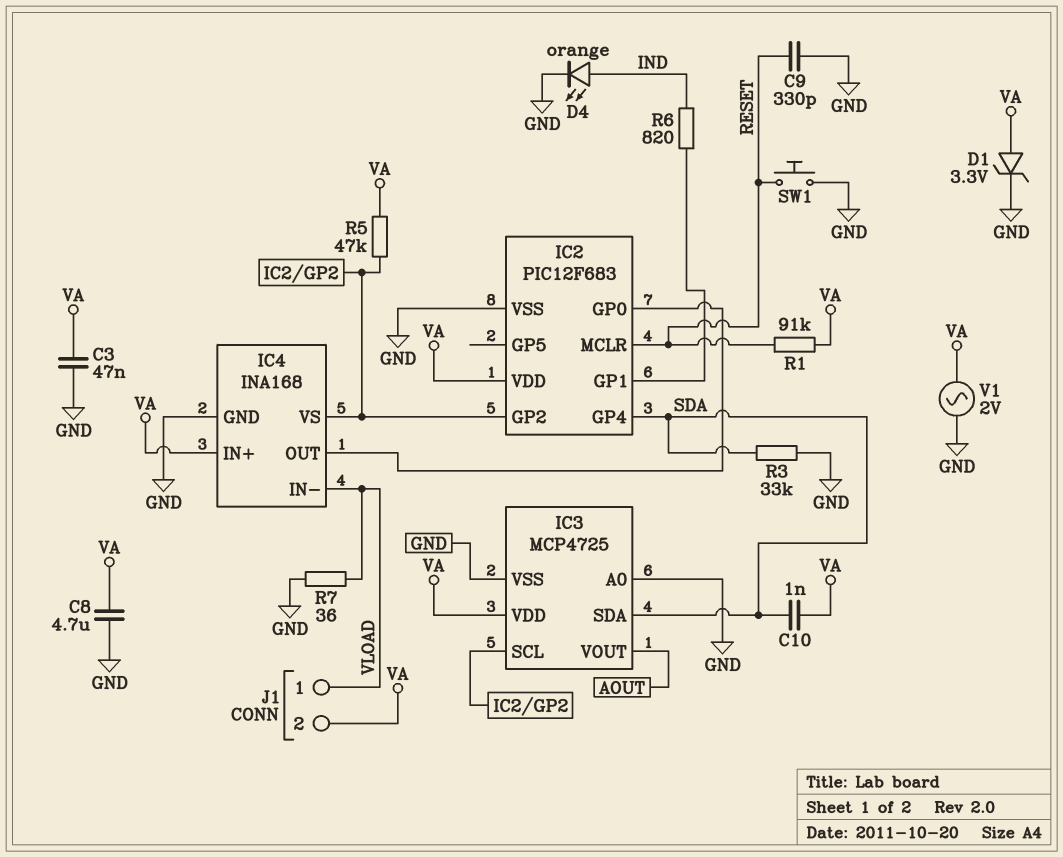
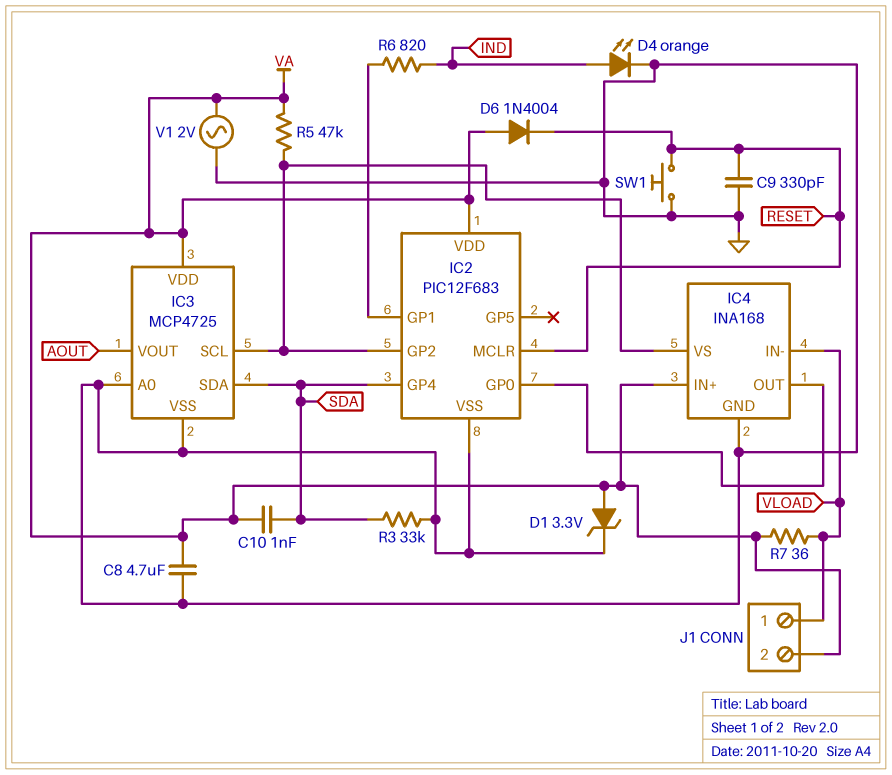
C3: 47nF (GND, VA) -> none
D6: none -> diode 1N4004 (A VA, K RESET)
R1: 91k (RESET, VA) -> none
R7: 36 (GND, VLOAD) -> 36 (VA, VLOAD)

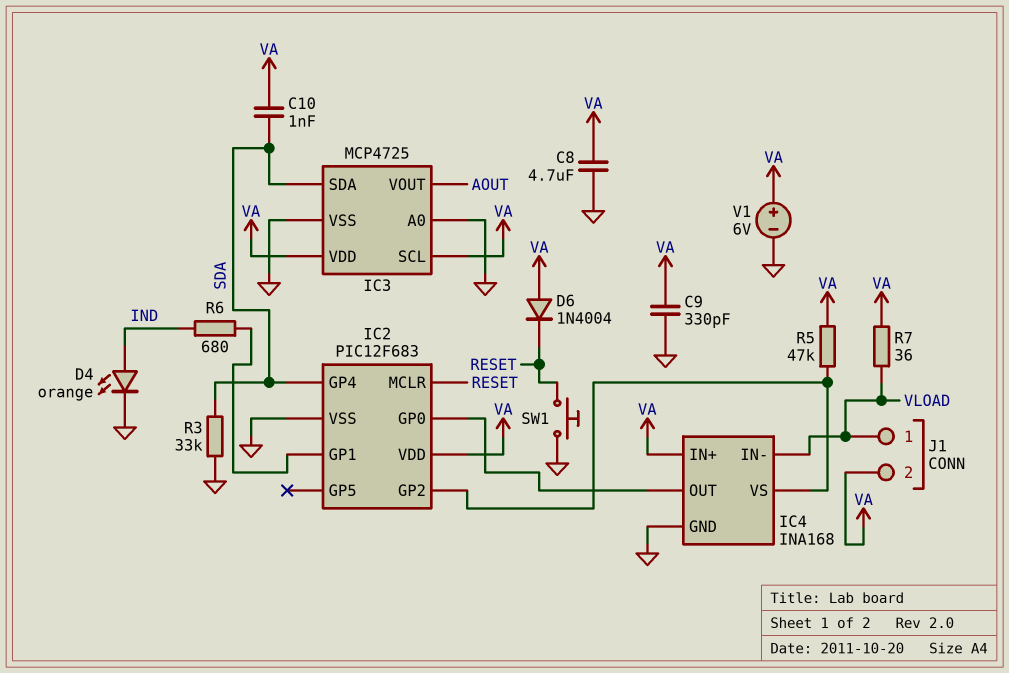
C9: 330pF (GND, RESET) -> 330pF (GND, VA)
D1: zener 3.3V (A VA, K GND) -> none
IC3 pin SCL: IC2/GP2 -> VA
R6: 820 (IC2/GP1, IND) -> 680 (IC2/GP1, IND)
V1: AC 2V (GND, VA) -> 6V (plus VA, minus GND)

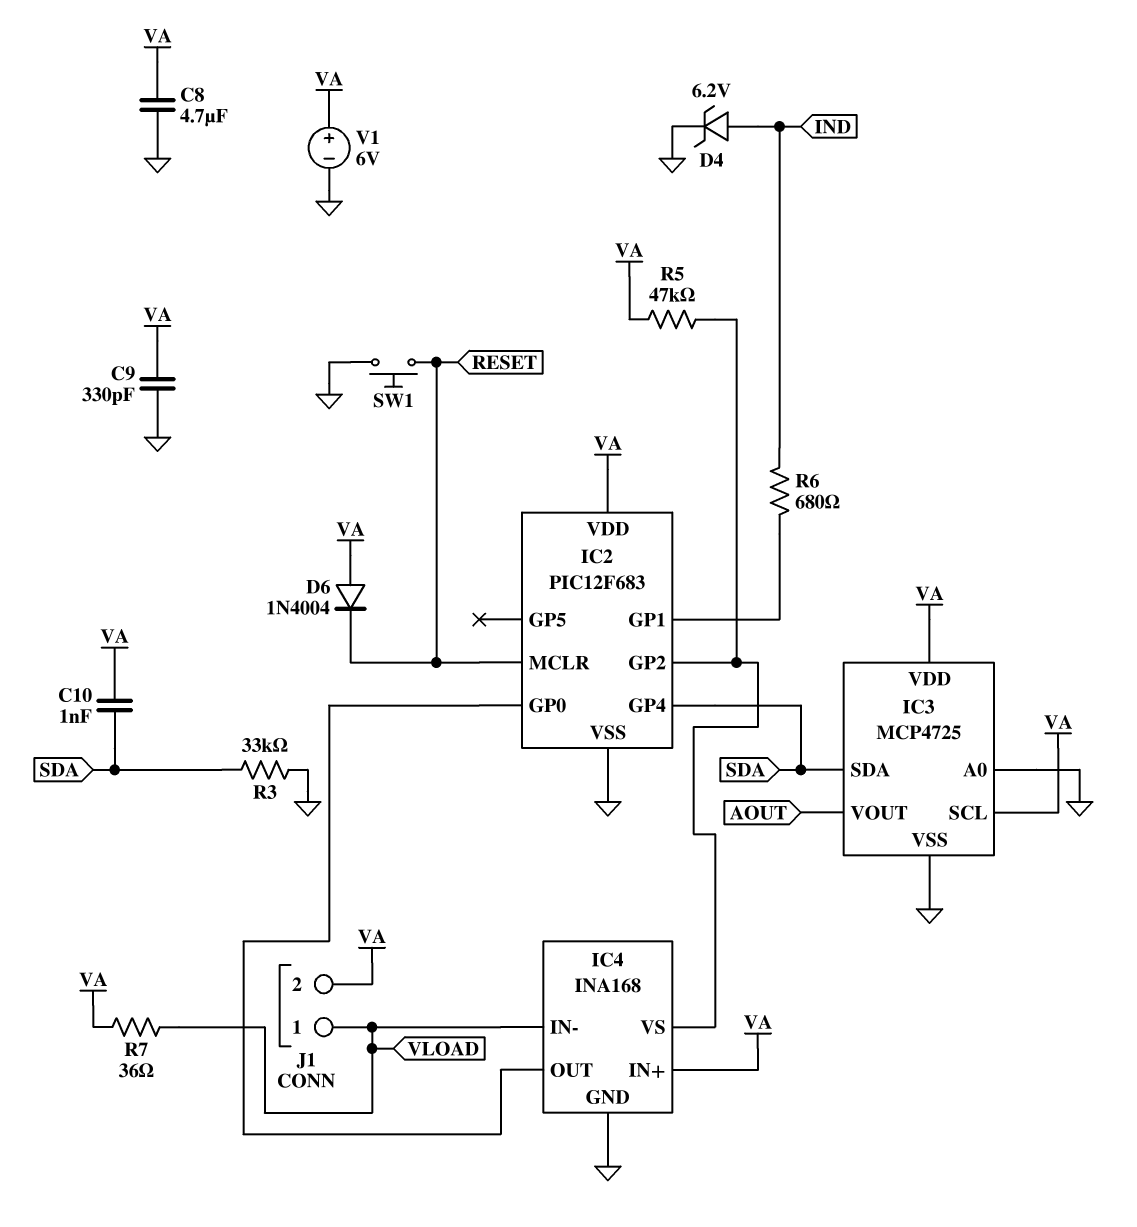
D4: LED orange (A IND, K GND) -> zener 6.2V (A IND, K GND)

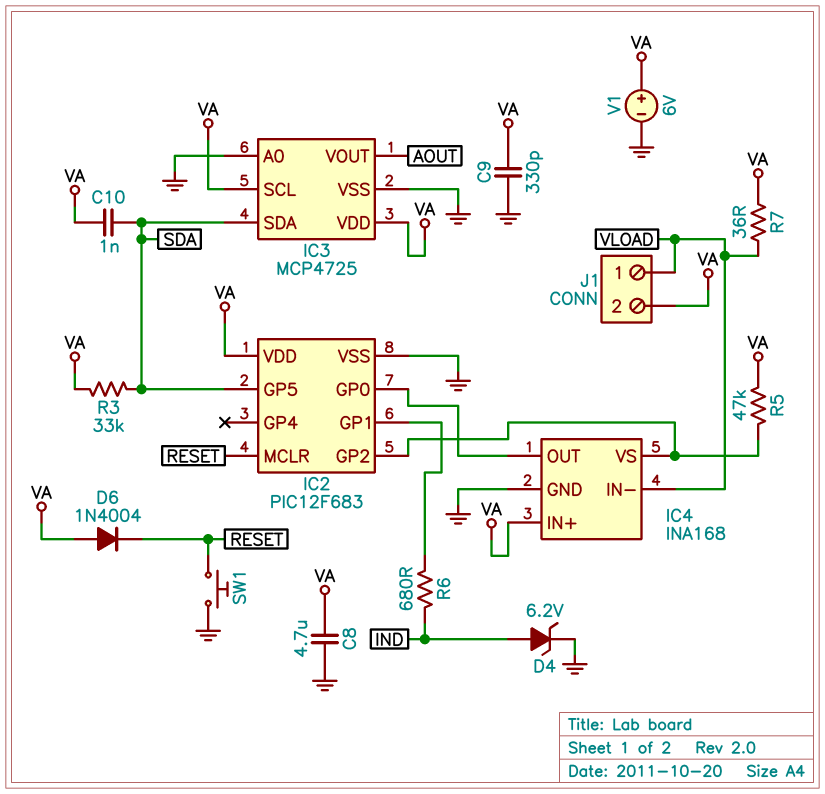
IC2 pin GP4: SDA -> none
IC2 pin GP5: none -> SDA
R3: 33k (GND, SDA) -> 33k (SDA, VA)

